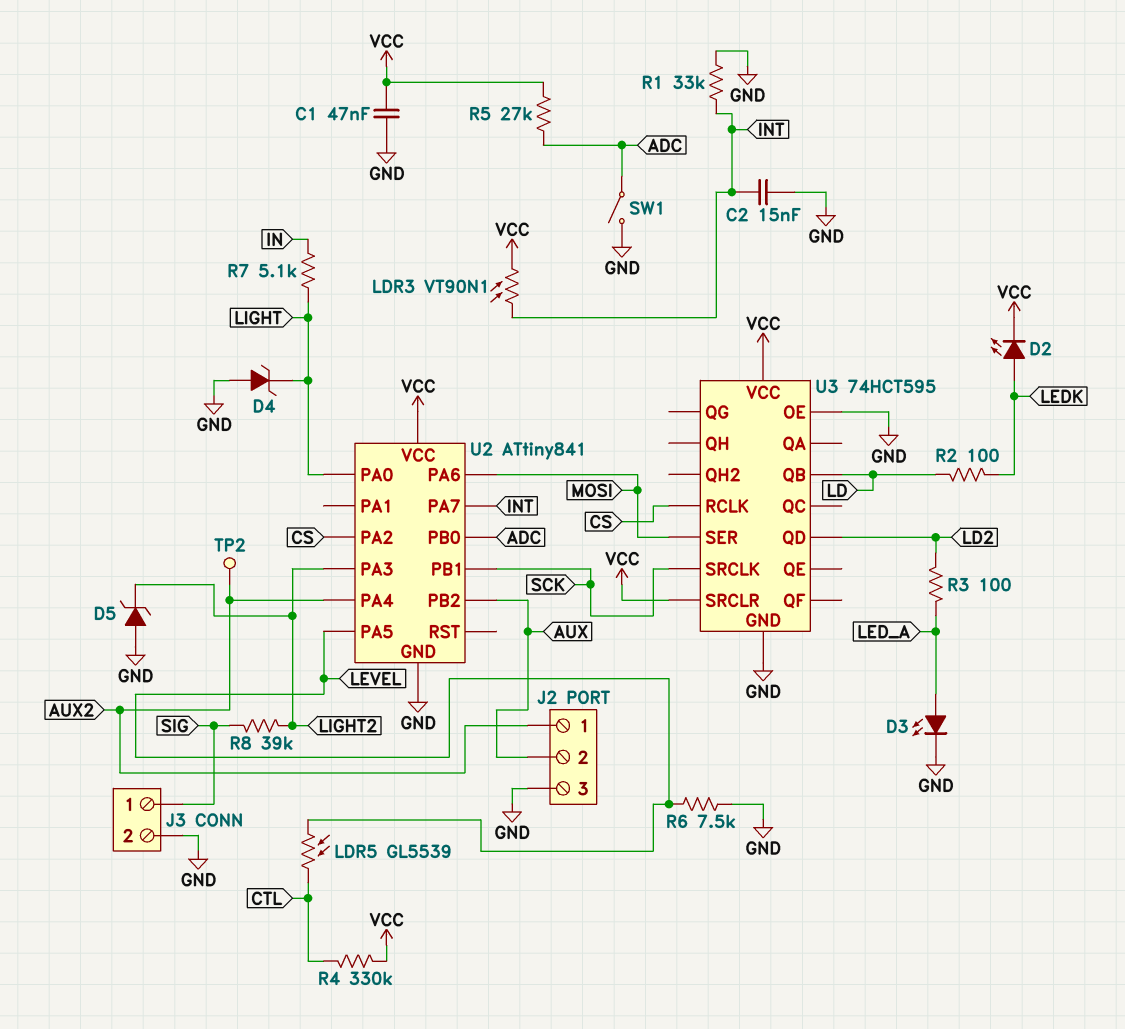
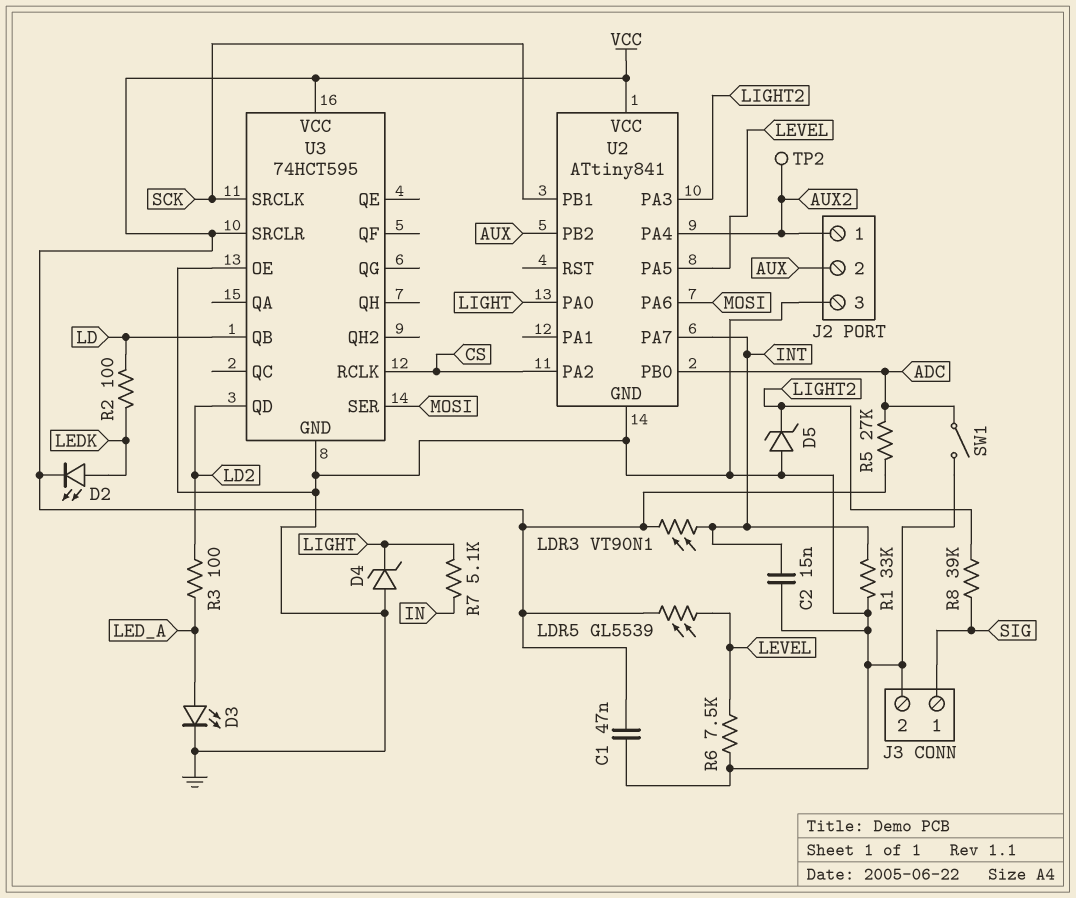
LDR5: GL5539 (CTL, LEVEL) -> GL5539 (LEVEL, VCC)
R4: 330k (CTL, VCC) -> none

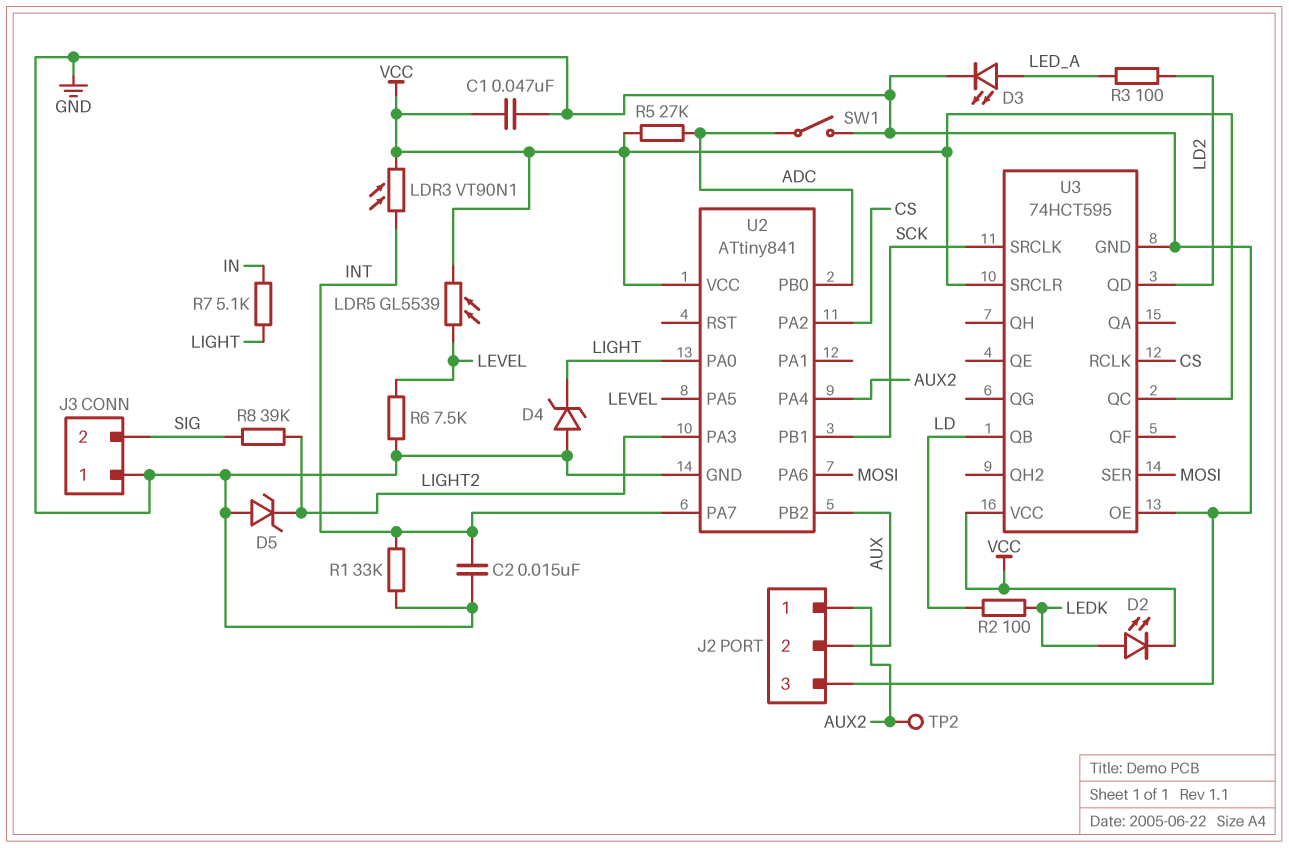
J3 pin 1: SIG -> GND
J3 pin 2: GND -> SIG
U3 pin QC: none -> VCC

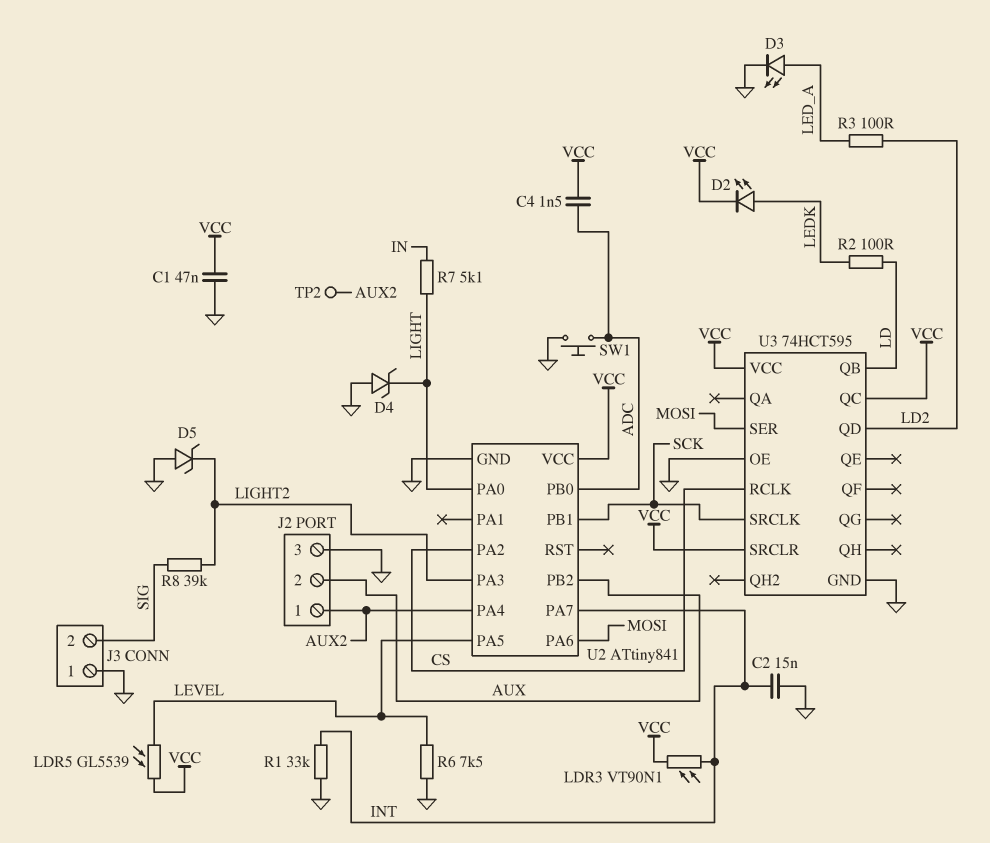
C4: none -> 1.5nF (ADC, VCC)
R5: 27k (ADC, VCC) -> none
SW1: switch (ADC, GND) -> button (ADC, GND)

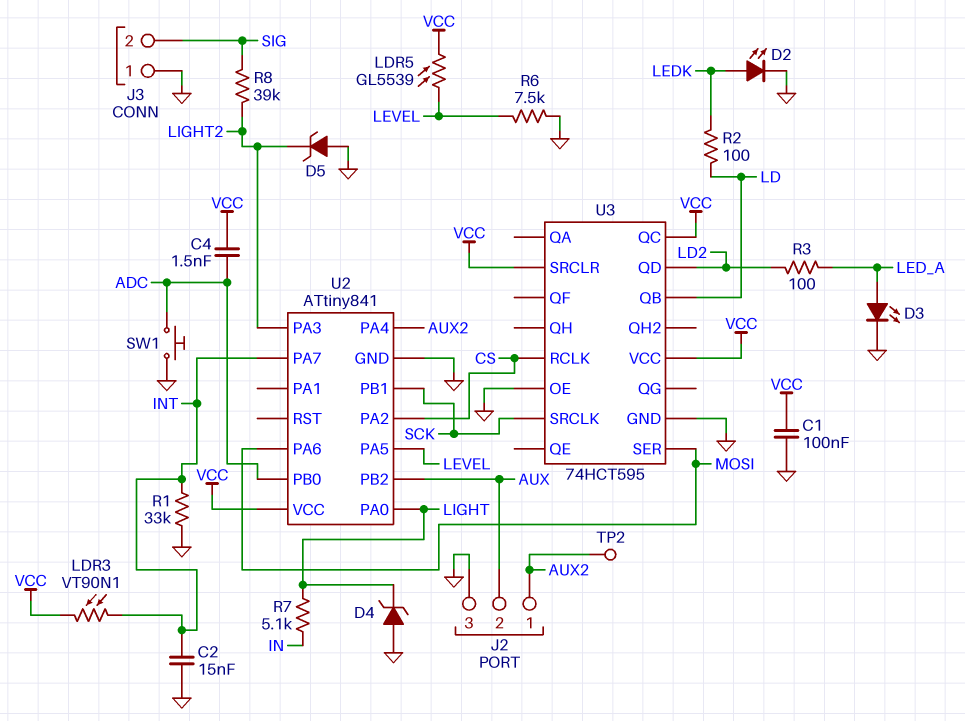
C1: 47nF (GND, VCC) -> 100nF (GND, VCC)
D2: LED (A LEDK, K VCC) -> LED (A LEDK, K GND)

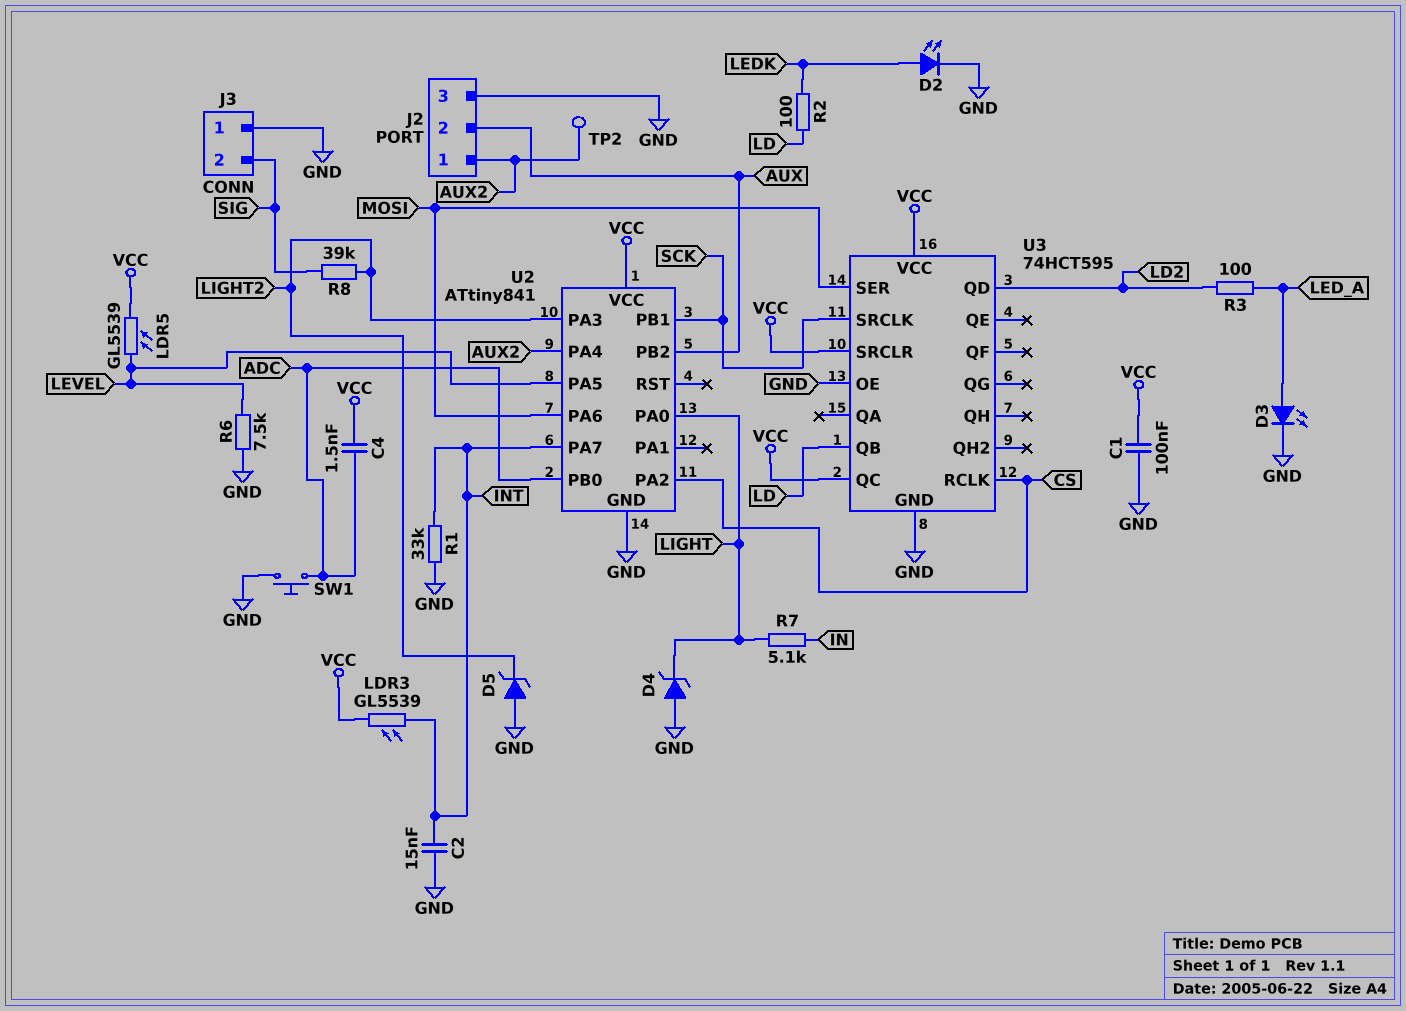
LDR3: VT90N1 (INT, VCC) -> GL5539 (INT, VCC)

